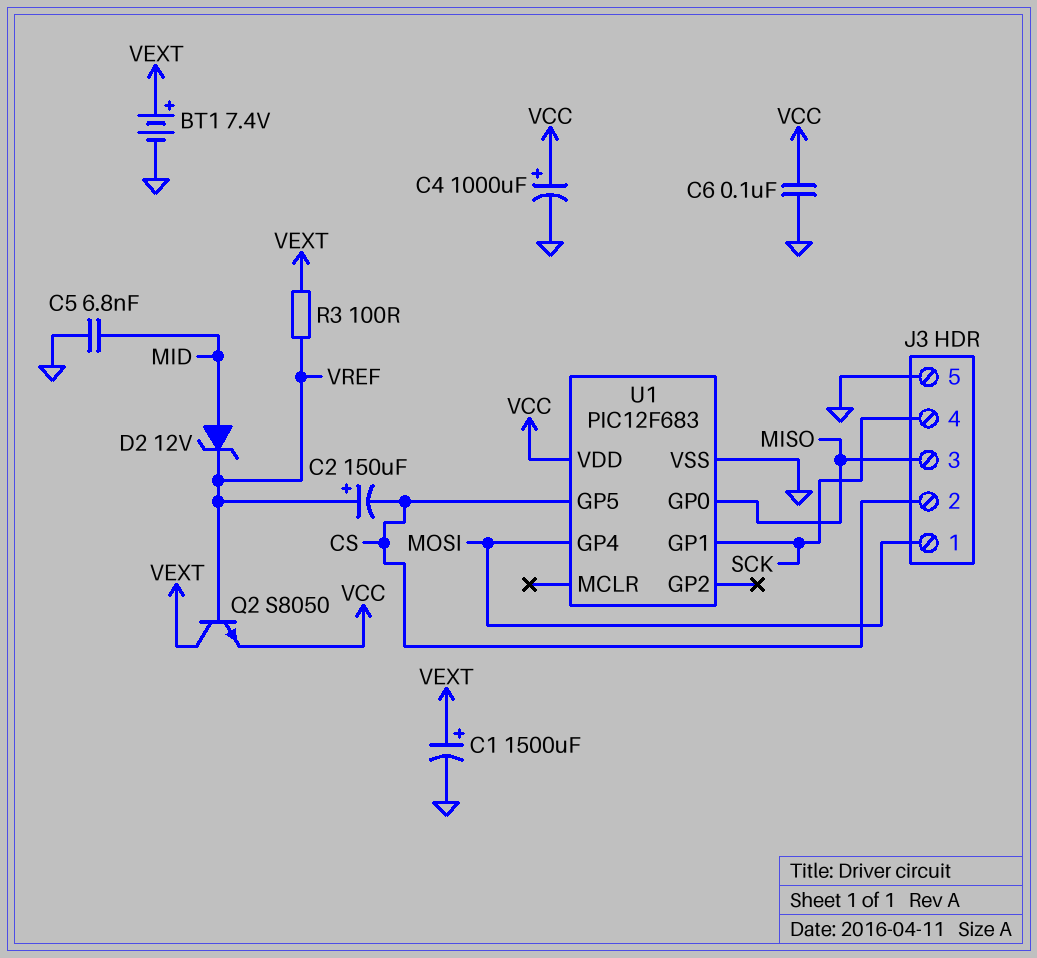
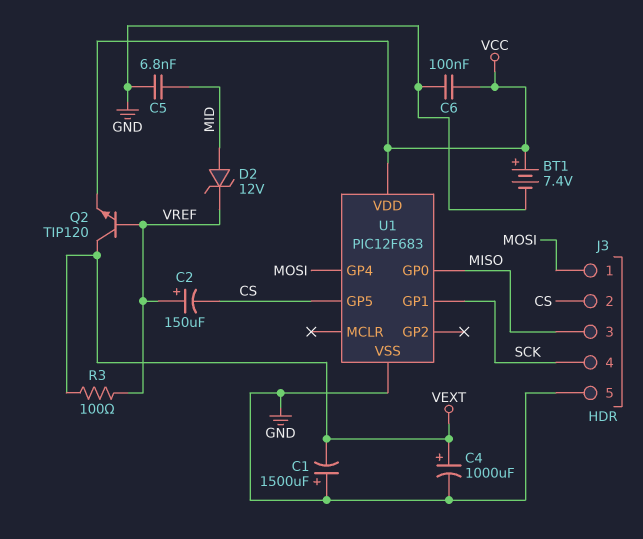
BT1: 7.4V (plus VEXT, minus GND) -> 7.4V (plus VCC, minus GND)
C1: 1500uF (plus VEXT, minus GND) -> 1500uF (plus GND, minus VEXT)
C4: 1000uF (plus VCC, minus GND) -> 1000uF (plus VEXT, minus GND)
Q2: NPN S8050 (B VREF, C VEXT, E VCC) -> NPN TIP120 (B VREF, C VEXT, E VCC)

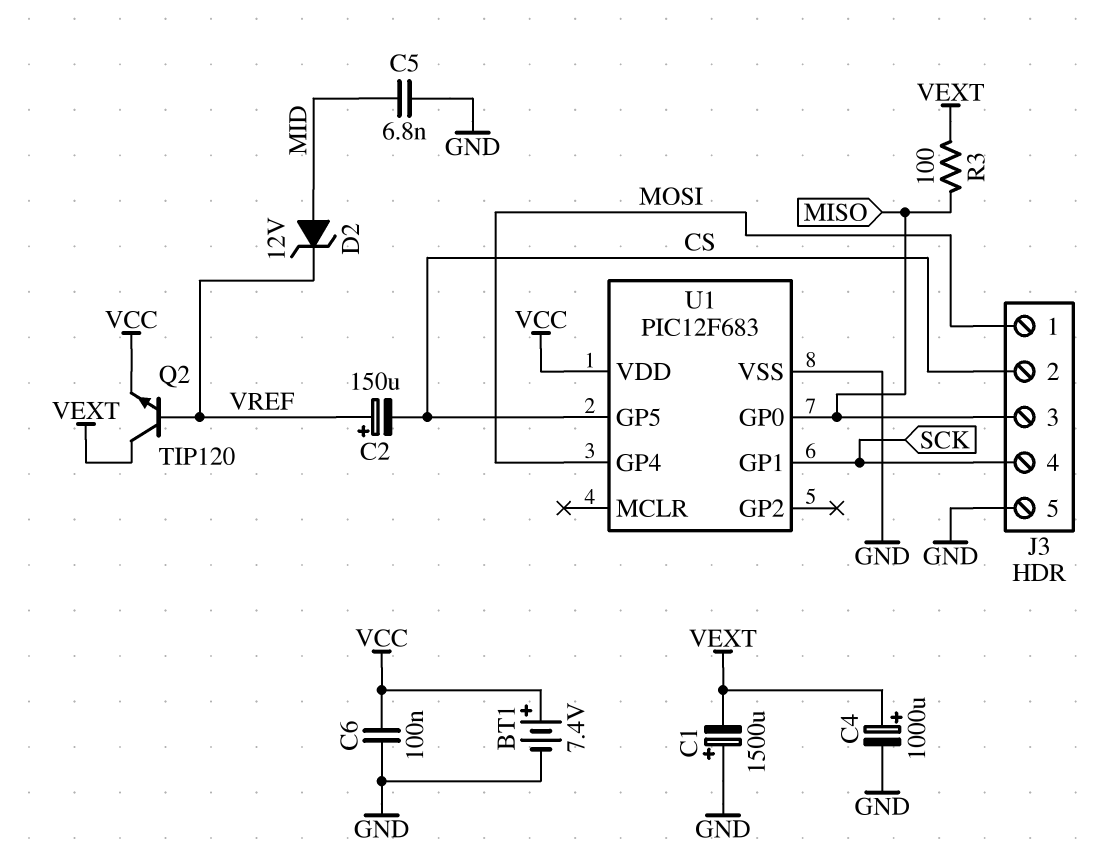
R3: 100 (VEXT, VREF) -> 100 (MISO, VEXT)

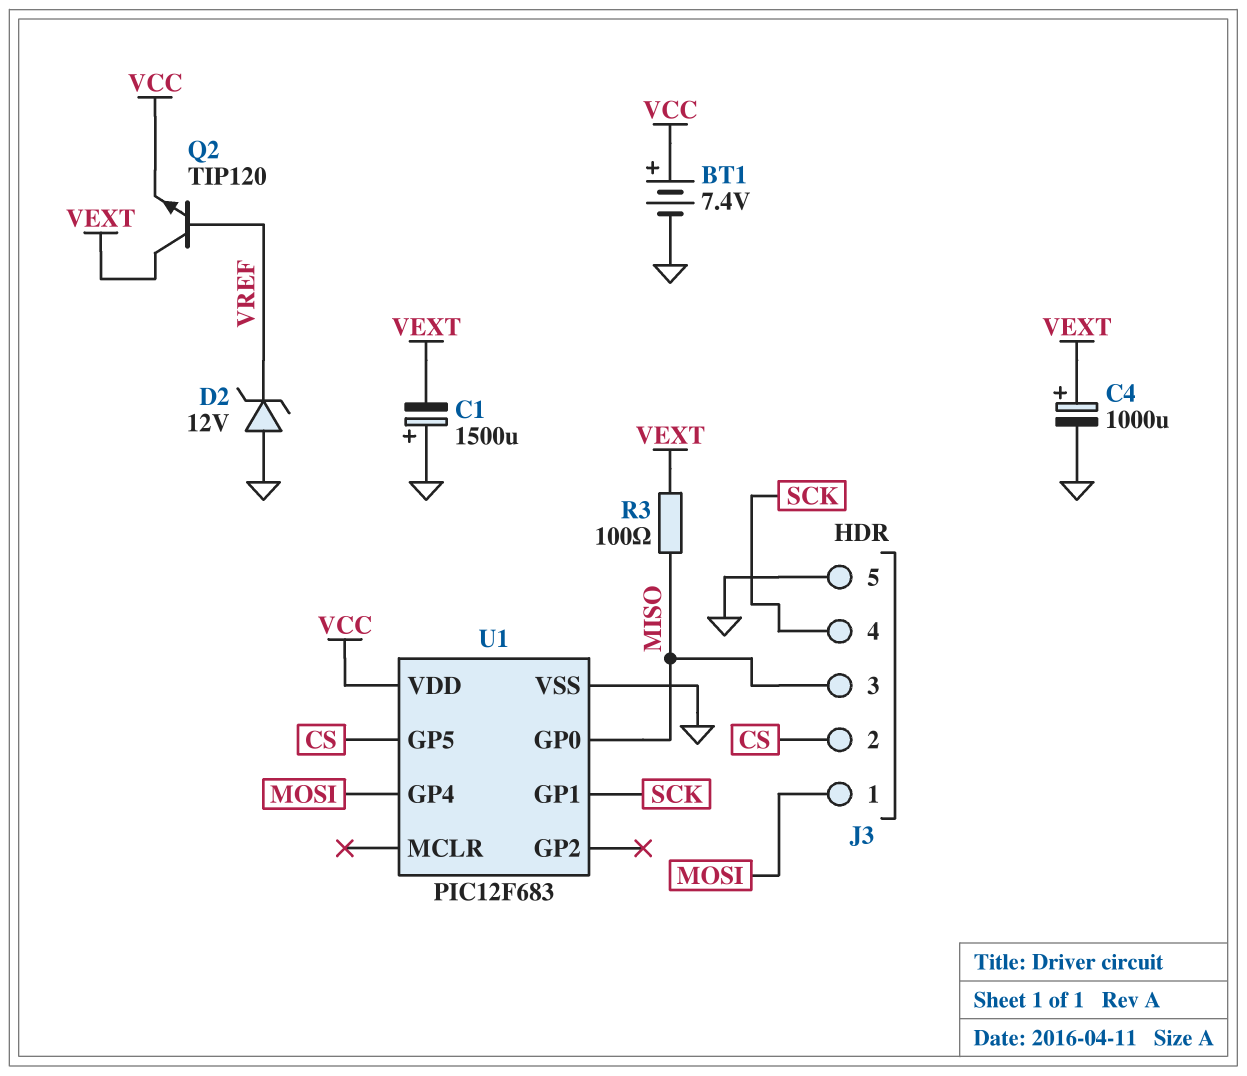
C2: 150uF (plus VREF, minus CS) -> none
C5: 6.8nF (GND, MID) -> none
C6: 100nF (GND, VCC) -> none
D2: zener 12V (A MID, K VREF) -> zener 12V (A GND, K VREF)

